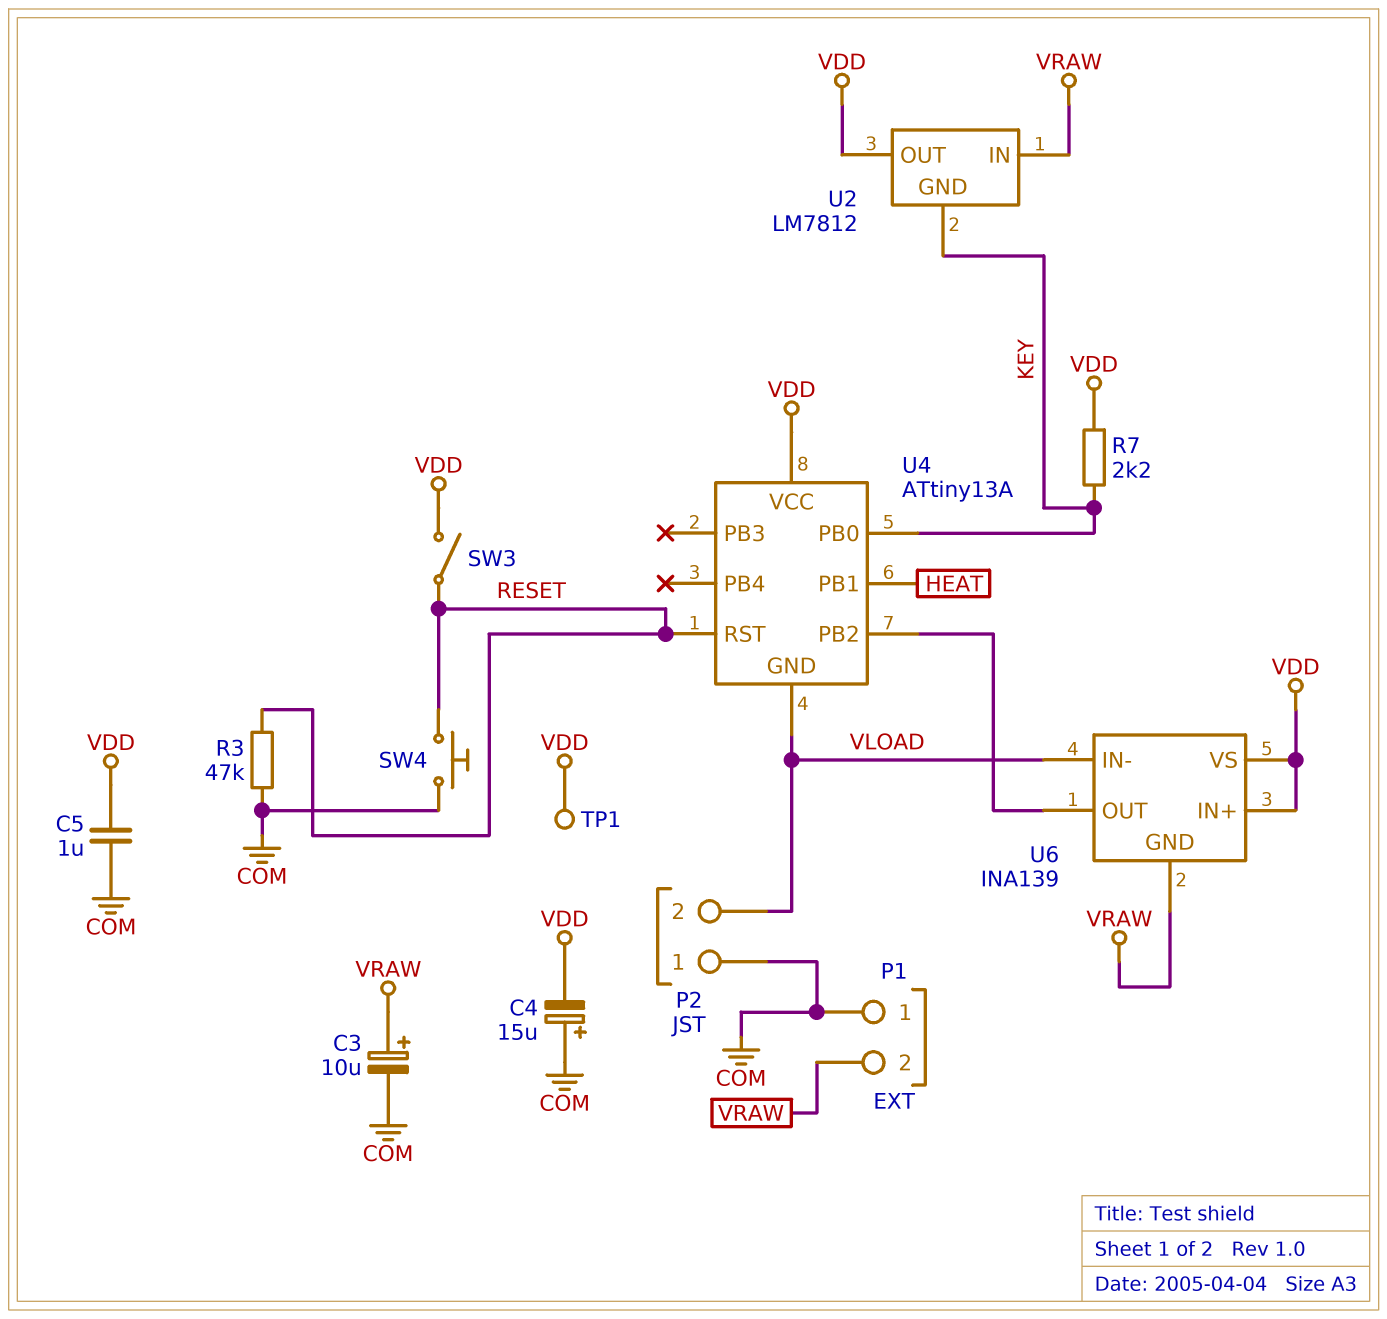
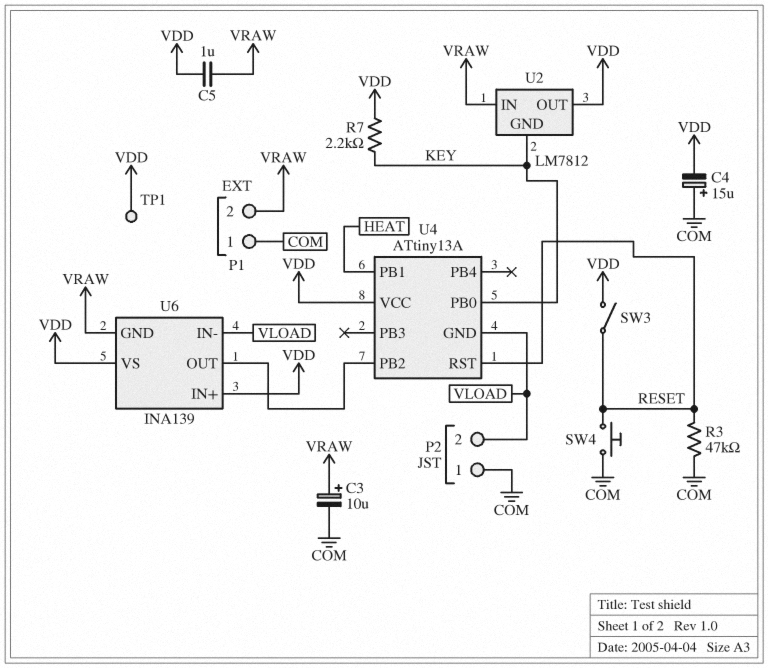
C5: 1uF (COM, VDD) -> 1uF (VDD, VRAW)

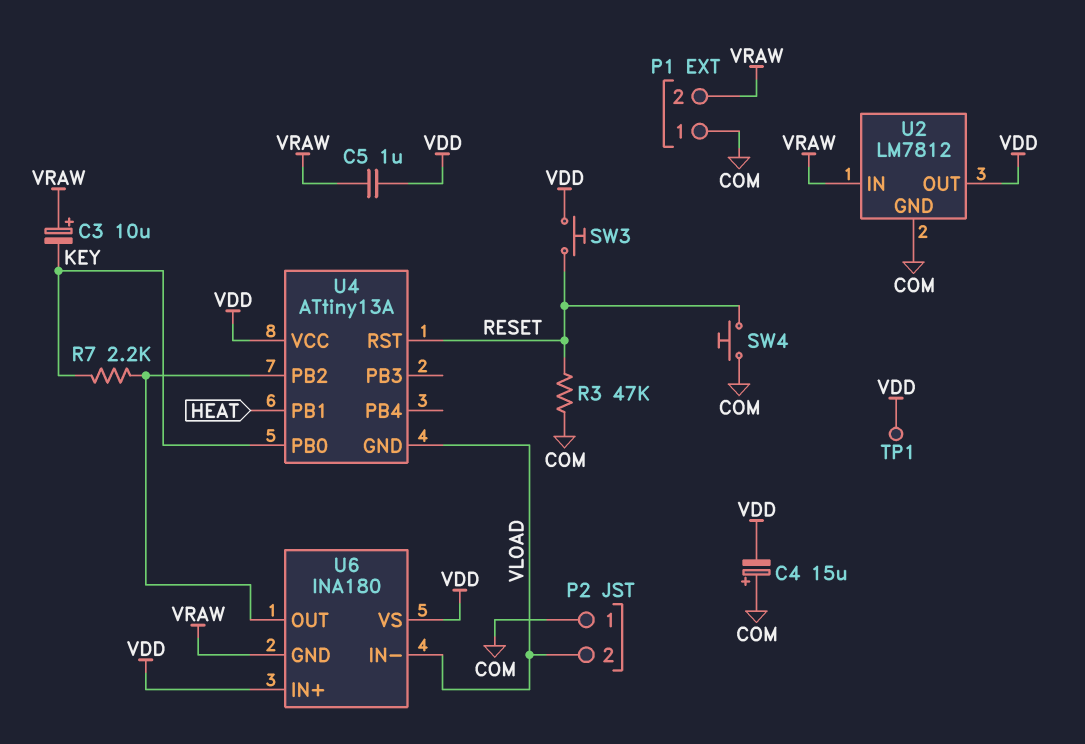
C3: 10uF (plus VRAW, minus COM) -> 10uF (plus VRAW, minus KEY)
R7: 2.2k (KEY, VDD) -> 2.2k (KEY, U4/PB2)
SW3: switch (RESET, VDD) -> button (RESET, VDD)
U2 pin GND: KEY -> COM
U6: INA139 -> INA180

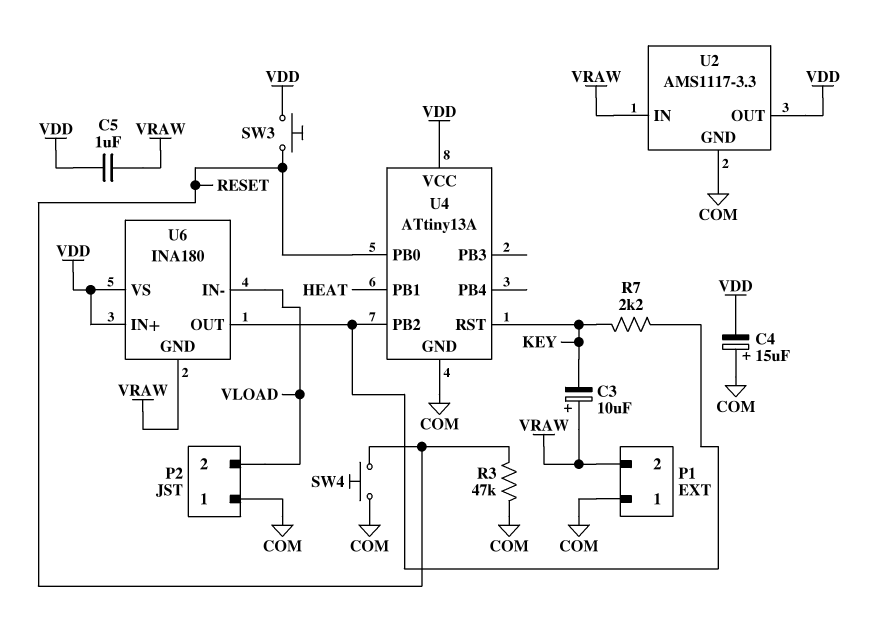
TP1: test point (VDD) -> none
U2: LM7812 -> AMS1117-3.3
U4 pin GND: VLOAD -> COM
U4 pin PB0: KEY -> RESET
U4 pin RST: RESET -> KEY

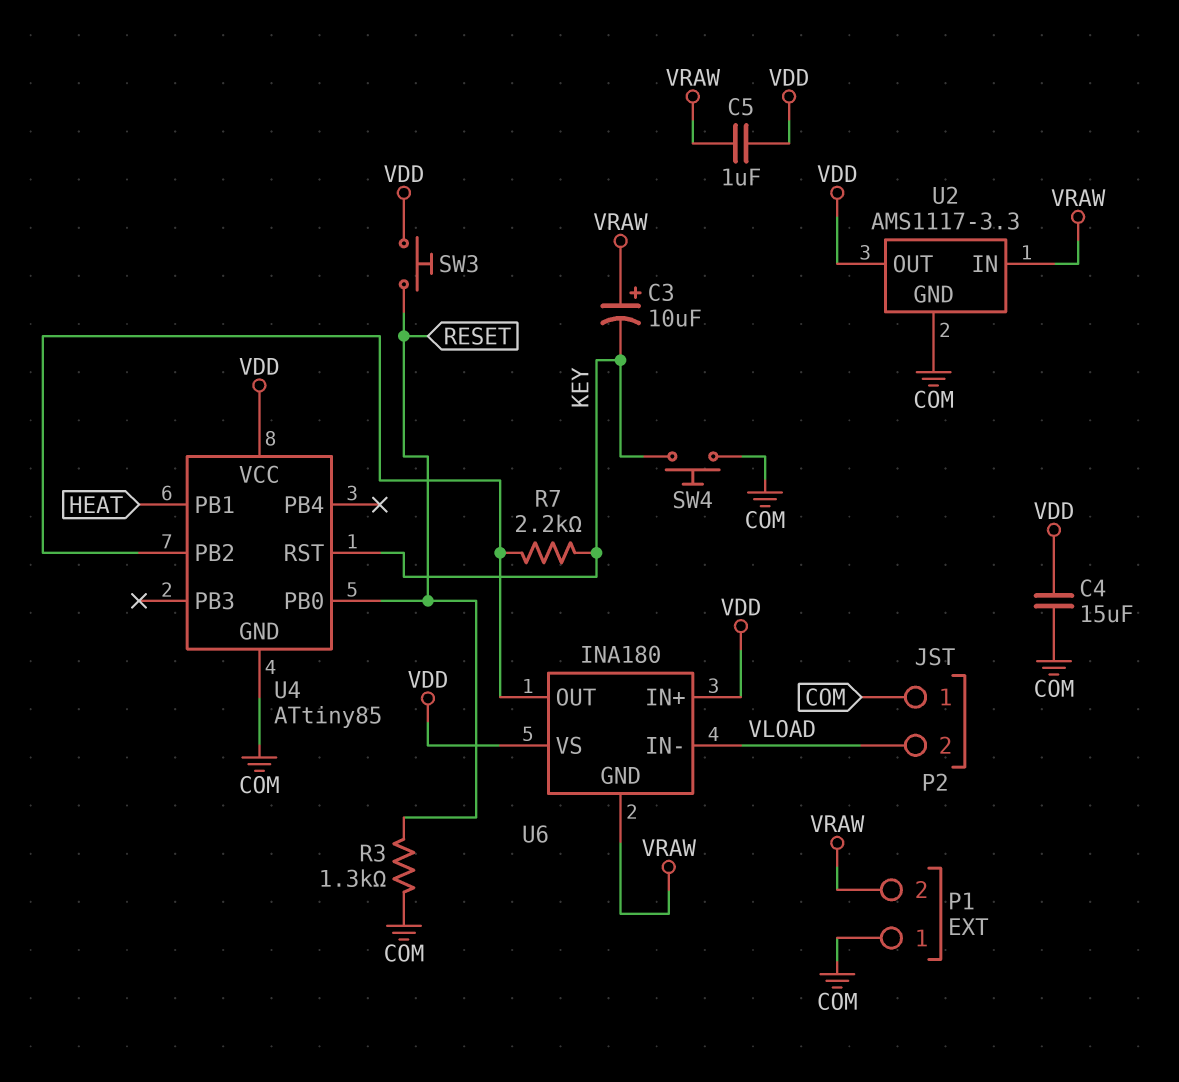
C4: 15uF (plus COM, minus VDD) -> 15uF (COM, VDD)
R3: 47k (COM, RESET) -> 1.3k (COM, RESET)
SW4: button (COM, RESET) -> button (COM, KEY)
U4: ATtiny13A -> ATtiny85

